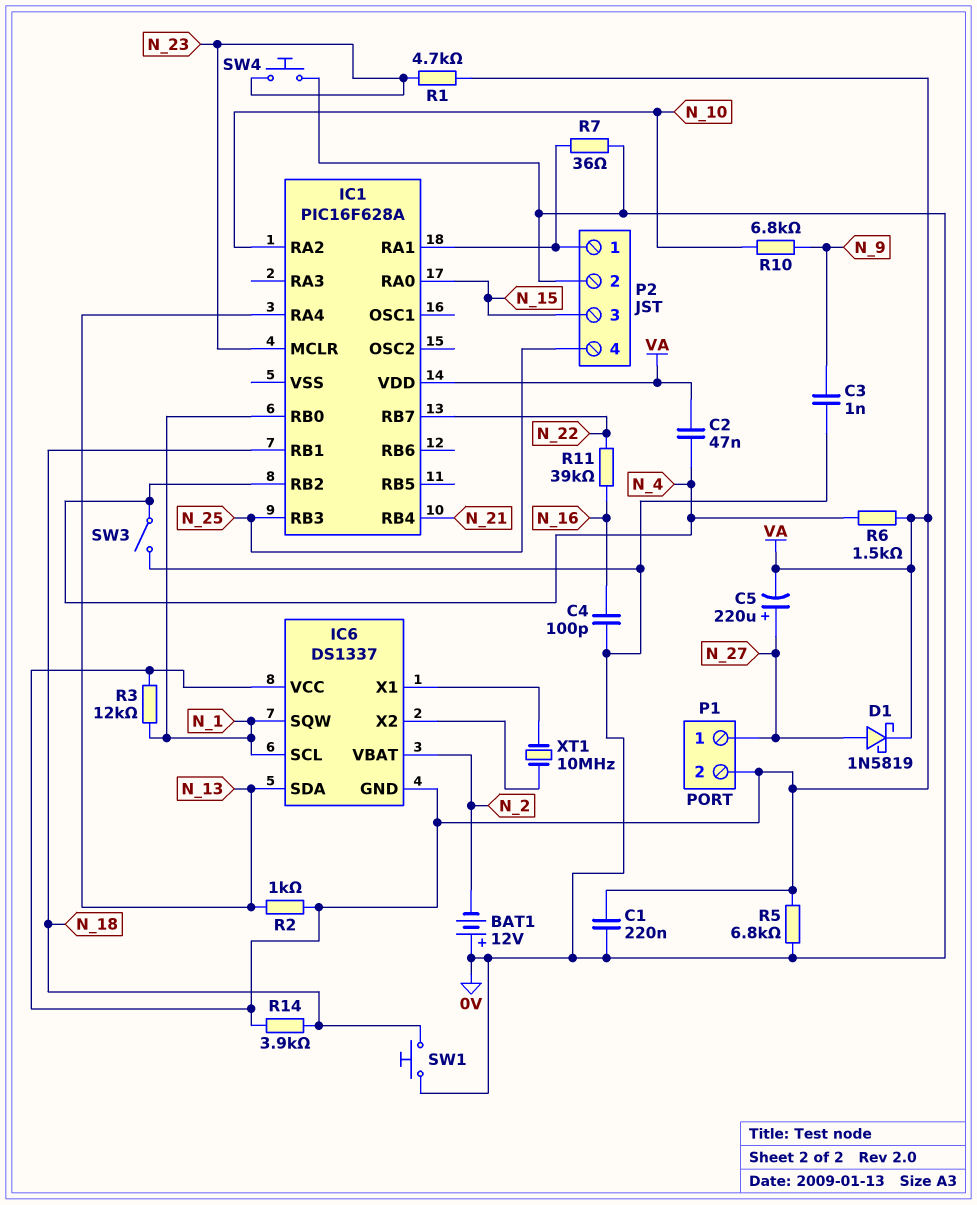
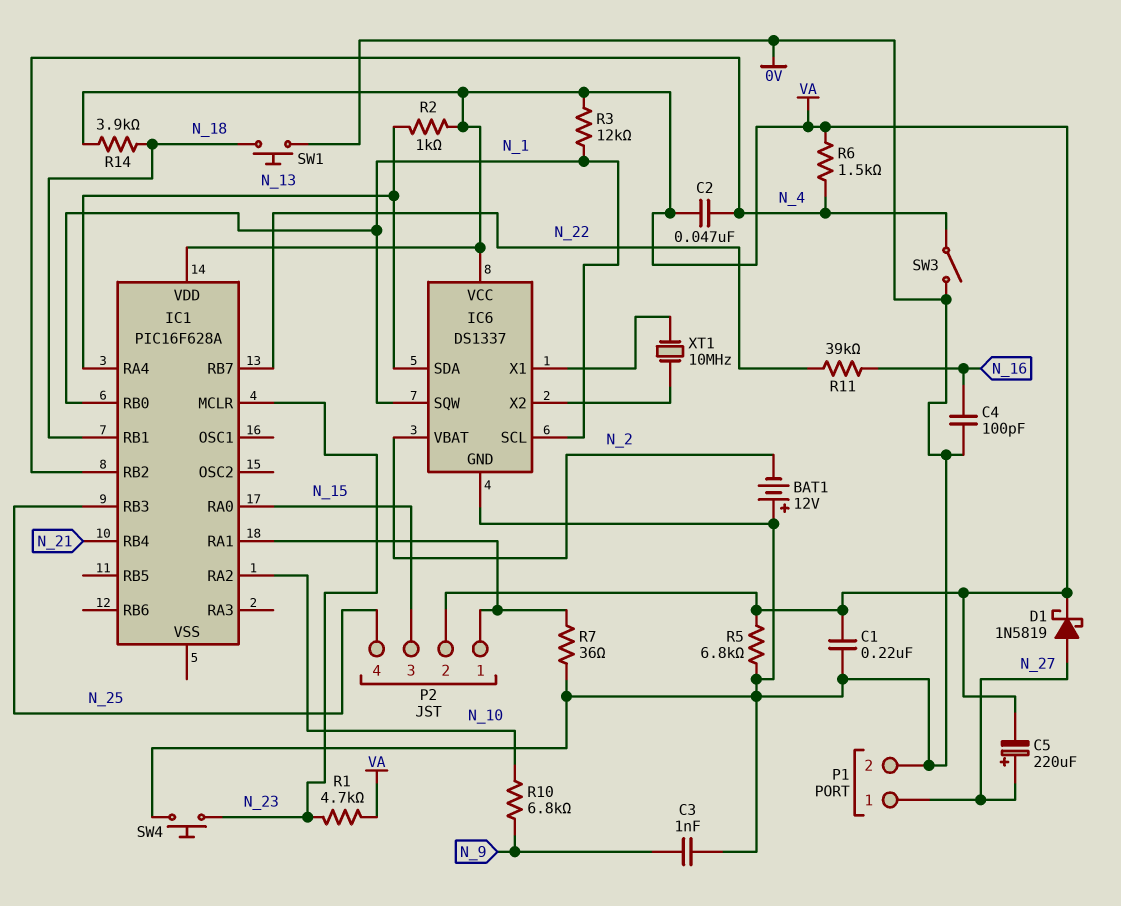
IC6 pin GND: VA -> 0V
P1 pin 2: VA -> 0V
P2 pin 2: 0V -> VA

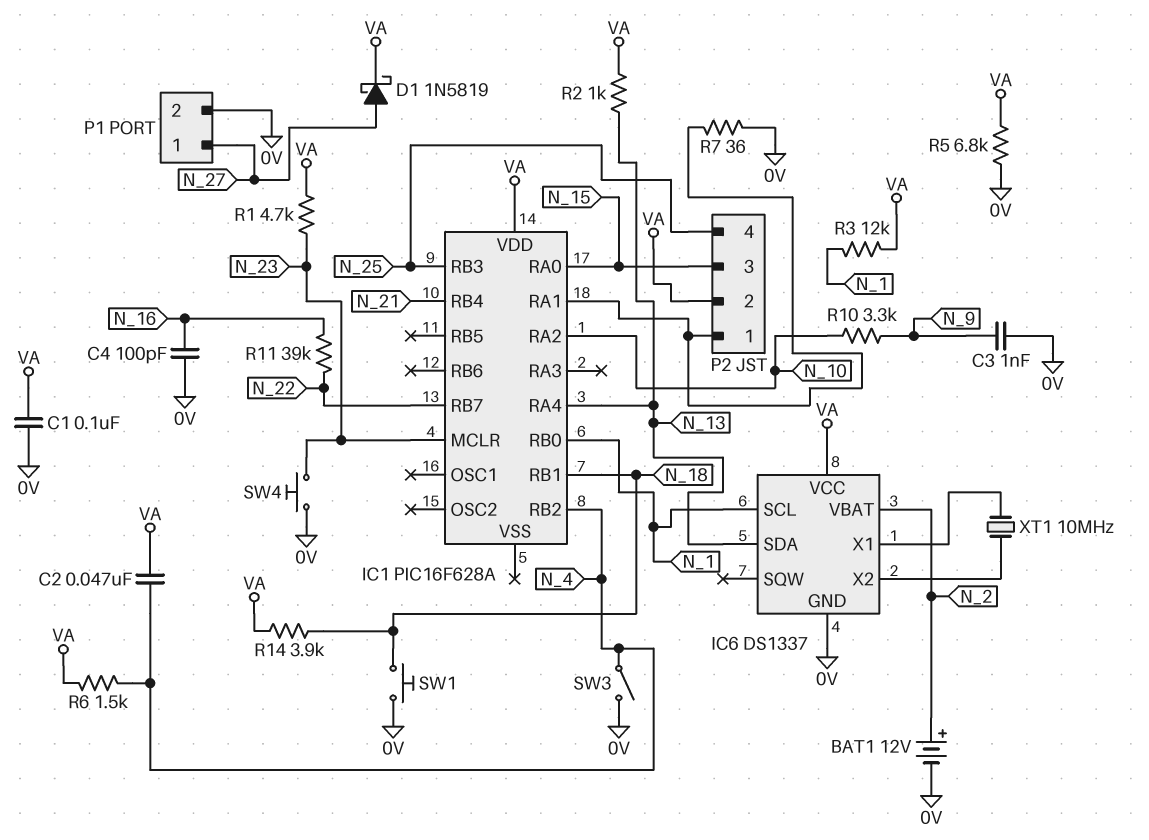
BAT1: 12V (plus 0V, minus N_2) -> 12V (plus N_2, minus 0V)
C1: 220nF (0V, VA) -> 100nF (0V, VA)
C5: 220uF (plus N_27, minus VA) -> none
IC6 pin SQW: N_1 -> none
R10: 6.8k (N_9, N_10) -> 3.3k (N_9, N_10)

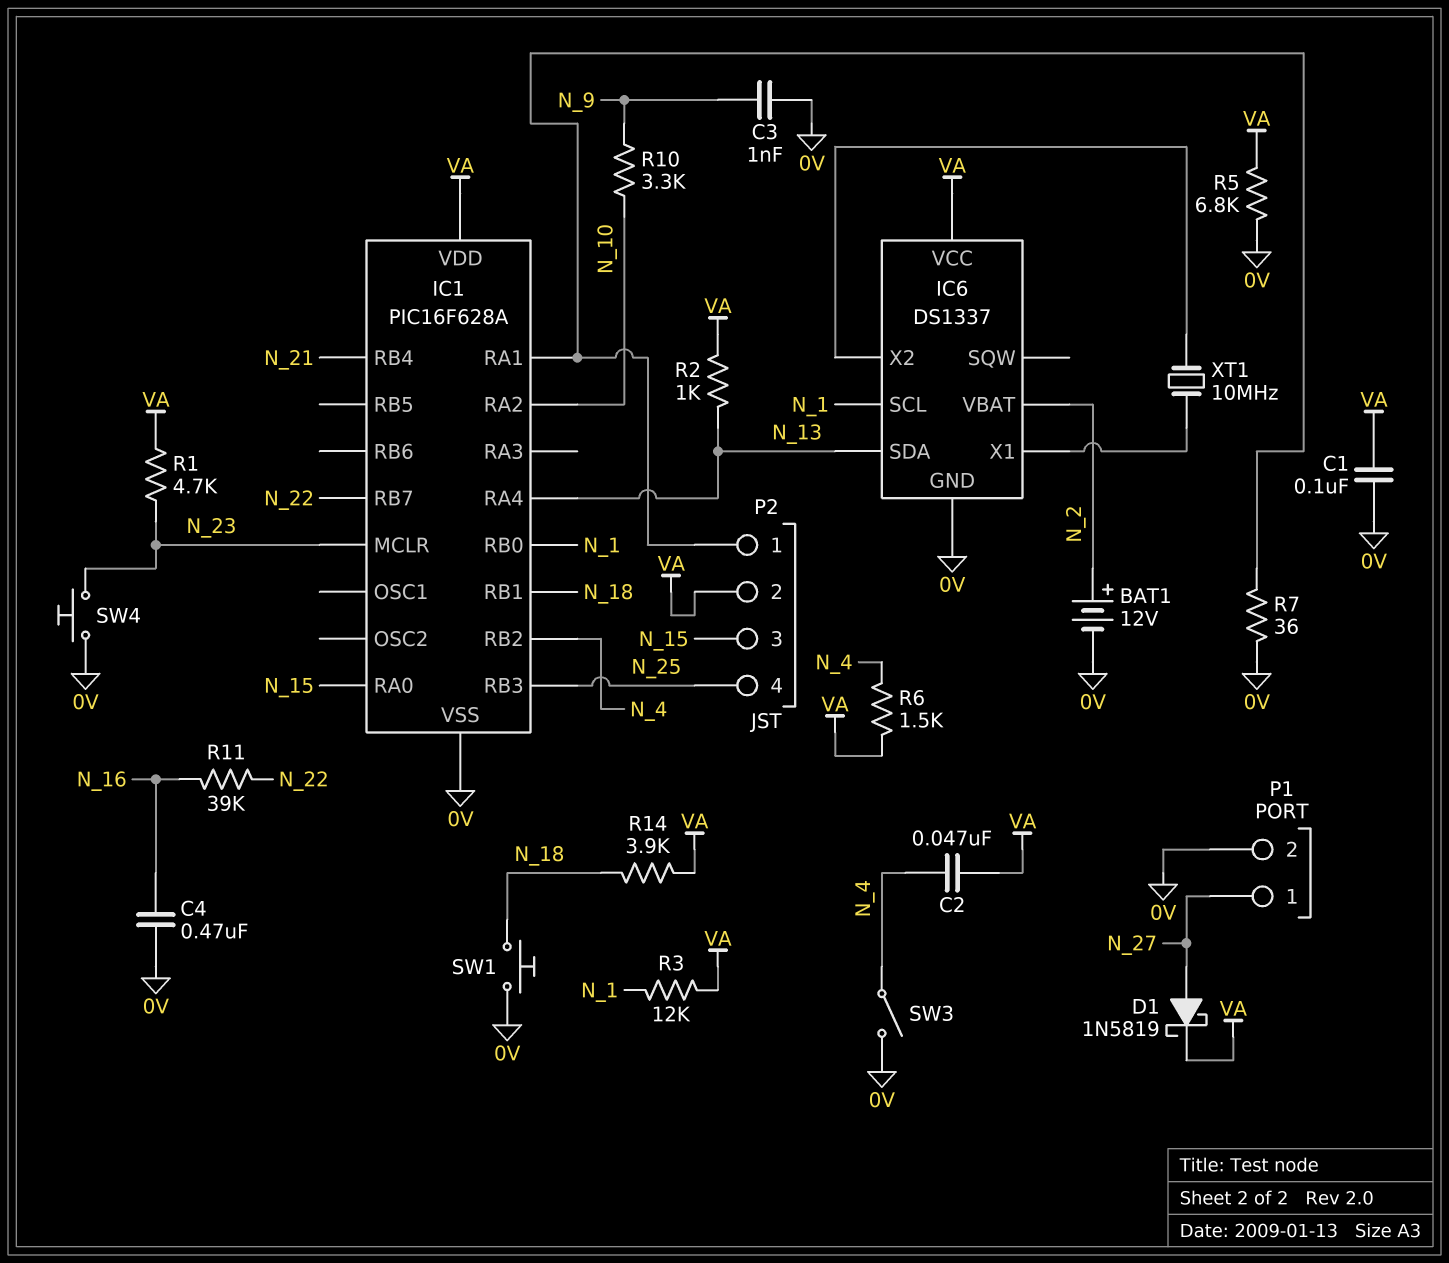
C4: 100pF (0V, N_16) -> 470nF (0V, N_16)
IC1 pin VSS: none -> 0V

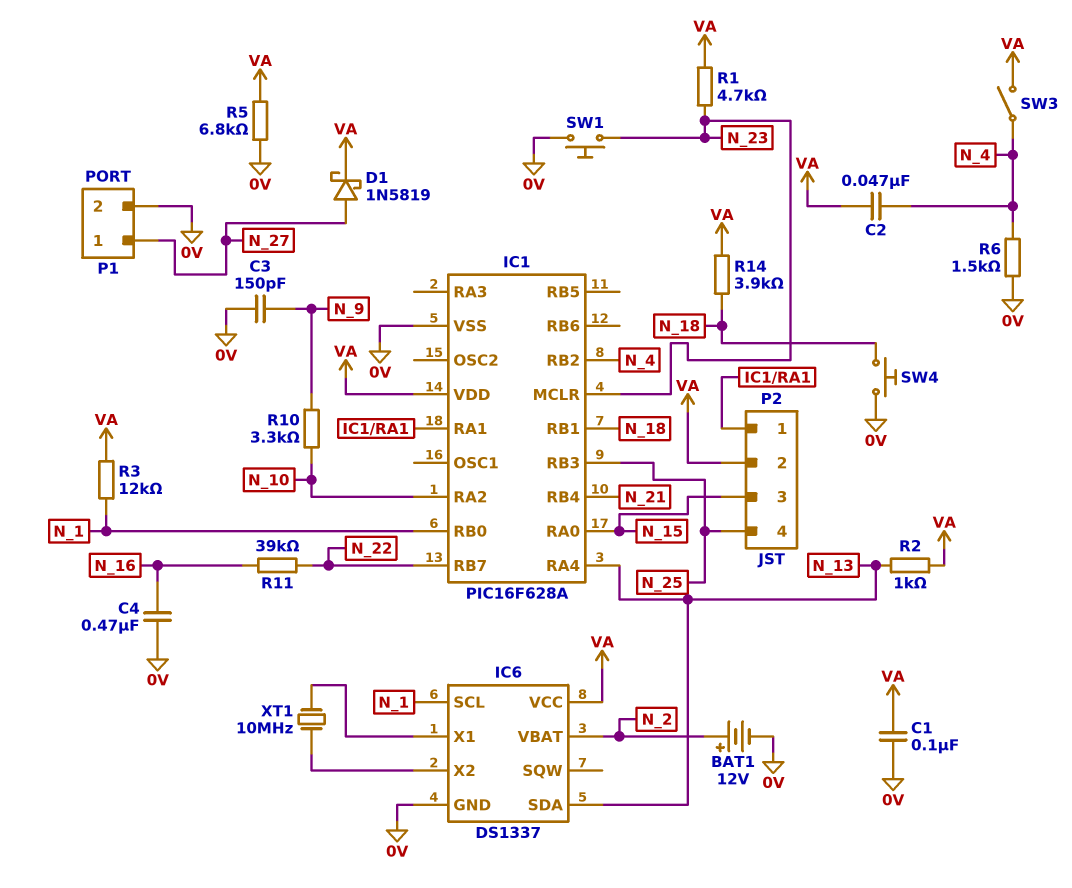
C3: 1nF (0V, N_9) -> 150pF (0V, N_9)
R6: 1.5k (N_4, VA) -> 1.5k (0V, N_4)
R7: 36 (0V, IC1/RA1) -> none
SW1: button (0V, N_18) -> button (0V, N_23)
SW3: switch (0V, N_4) -> switch (N_4, VA)
SW4: button (0V, N_23) -> button (0V, N_18)

